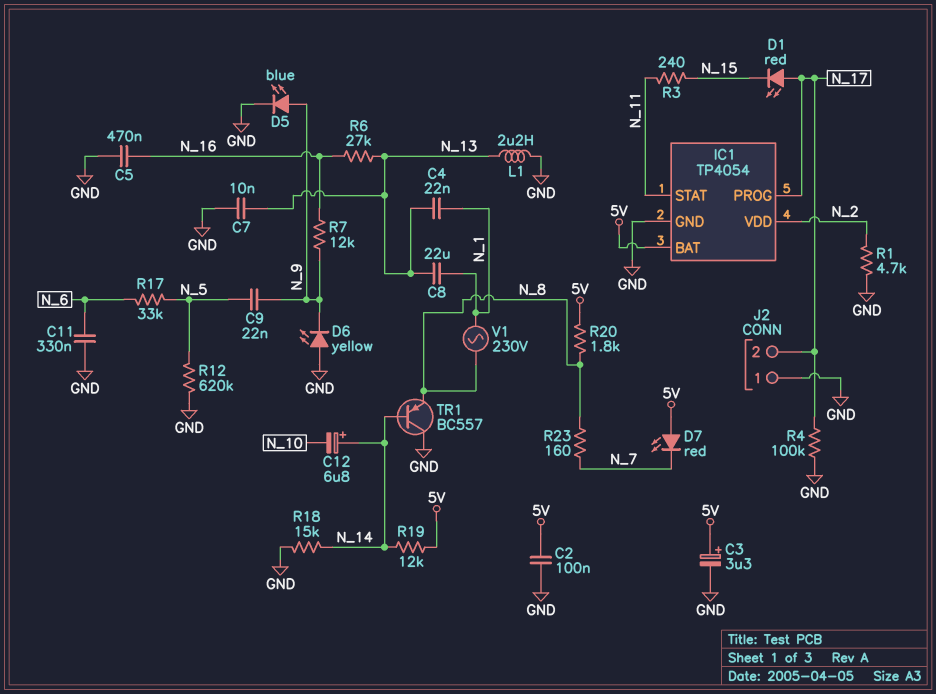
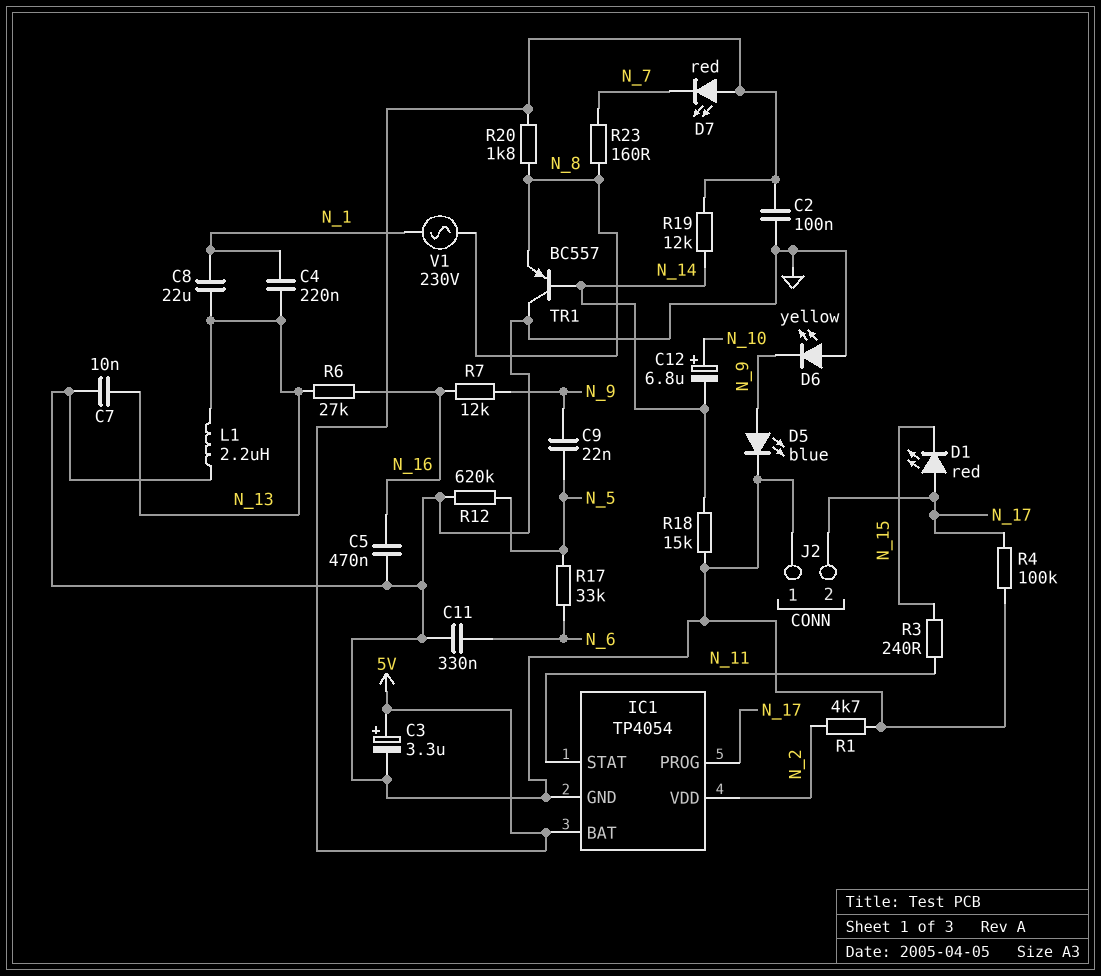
C4: 22nF (N_1, N_13) -> 220nF (N_1, N_13)
C12: 6.8uF (plus N_14, minus N_10) -> 6.8uF (plus N_10, minus N_14)

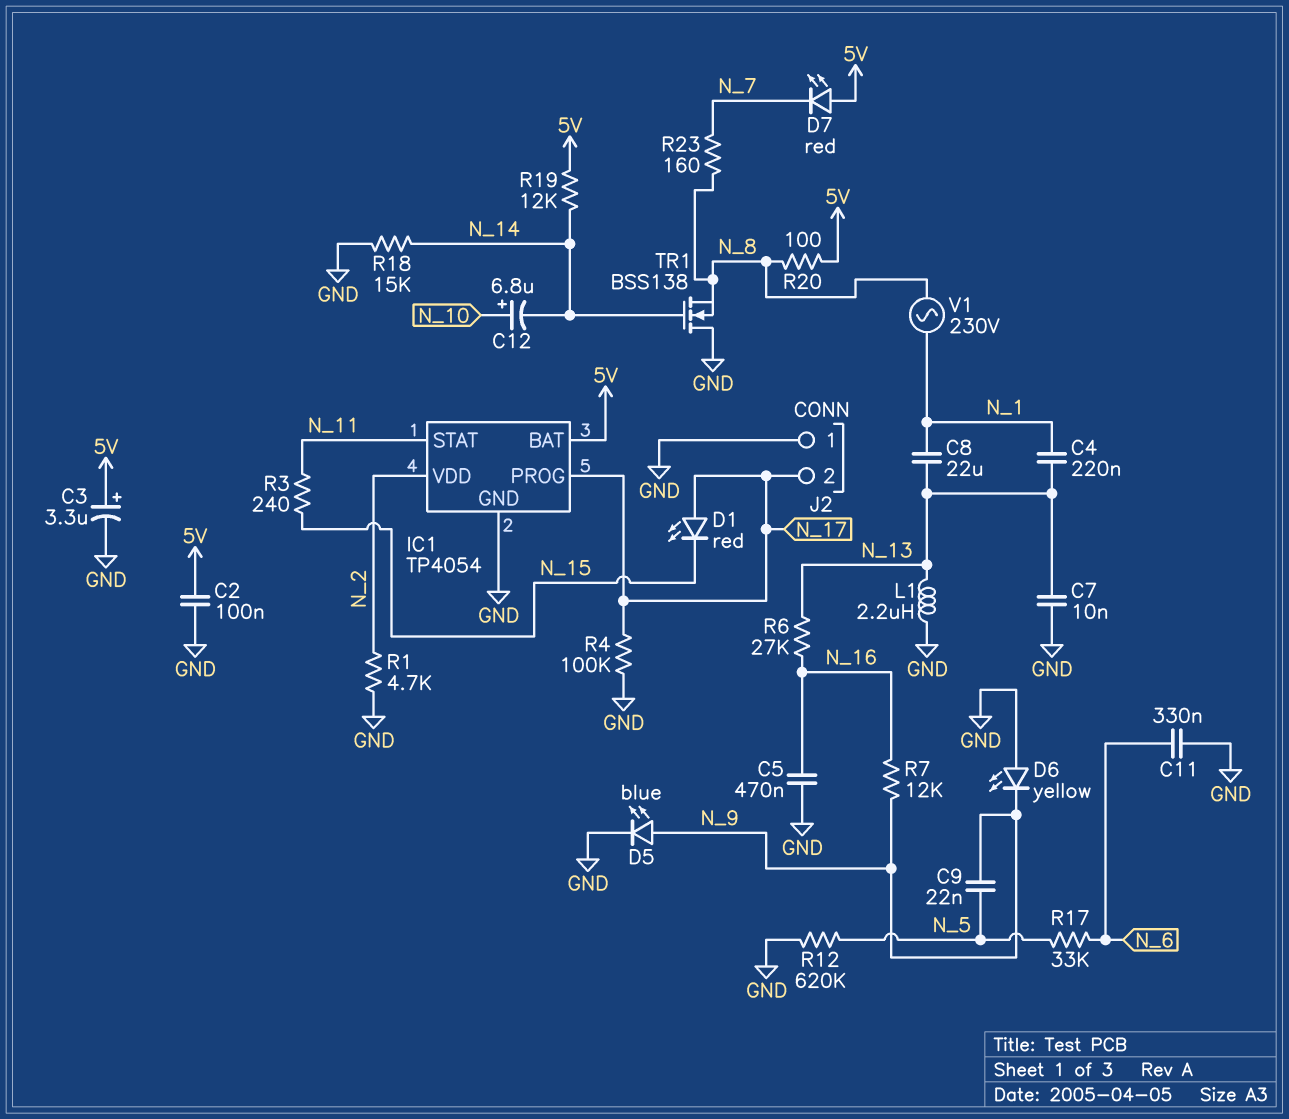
R20: 1.8k (5V, N_8) -> 100 (5V, N_8)
TR1: PNP BC557 (B N_14, C GND, E N_8) -> NMOS BSS138 (G N_14, D GND, S N_8)

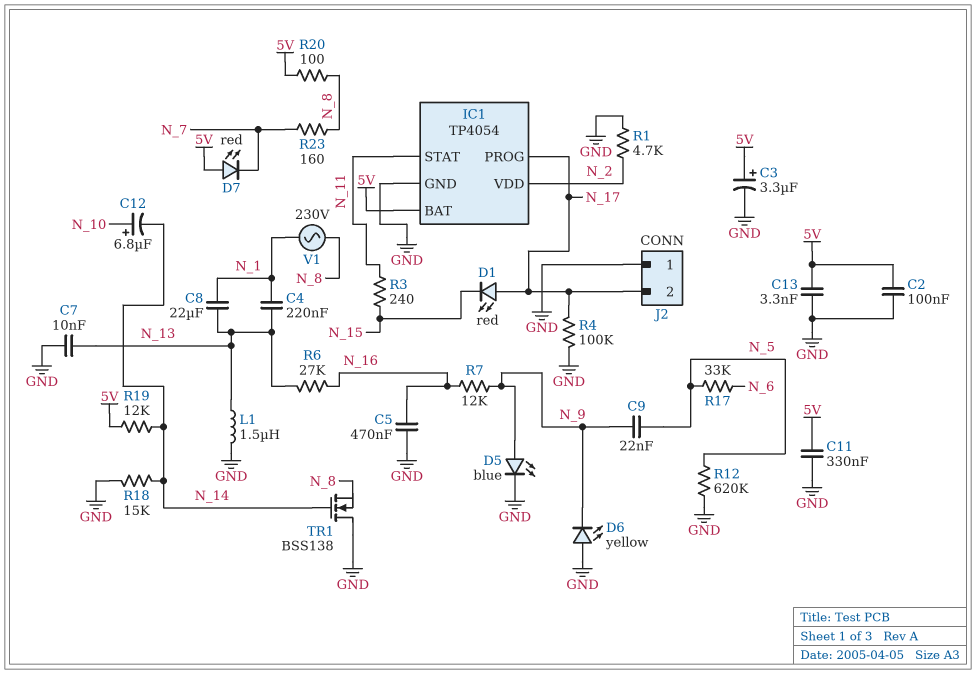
C11: 330nF (GND, N_6) -> 330nF (5V, GND)
C13: none -> 3.3nF (5V, GND)
L1: 2.2uH (GND, N_13) -> 1.5uH (GND, N_13)

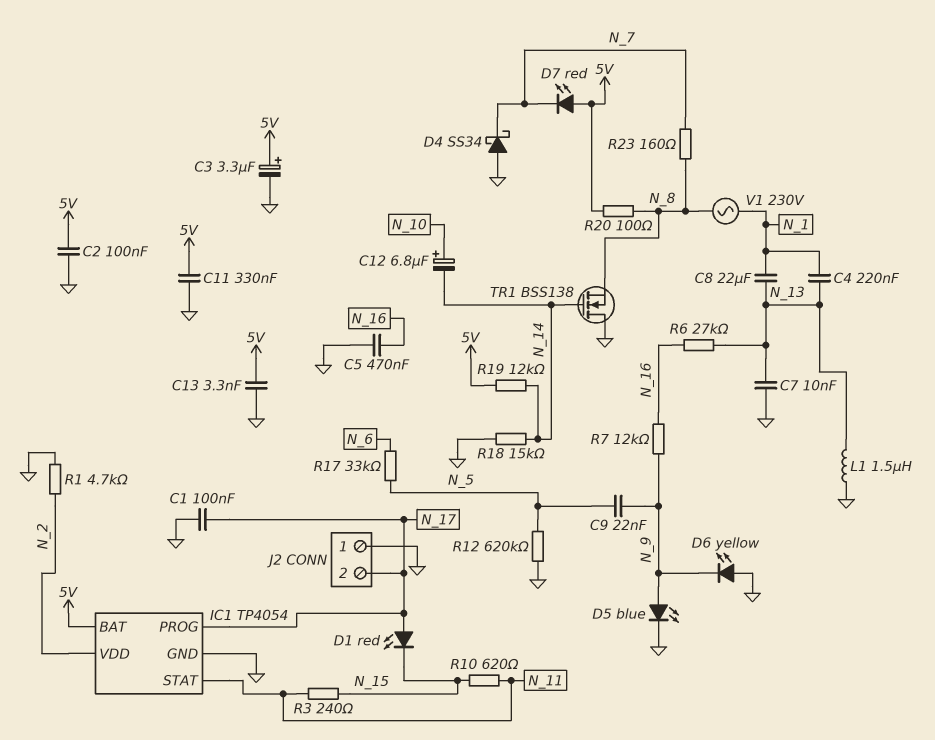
C1: none -> 100nF (GND, N_17)
D4: none -> schottky SS34 (A GND, K N_7)
R4: 100k (GND, N_17) -> none
R10: none -> 620 (N_11, N_15)

